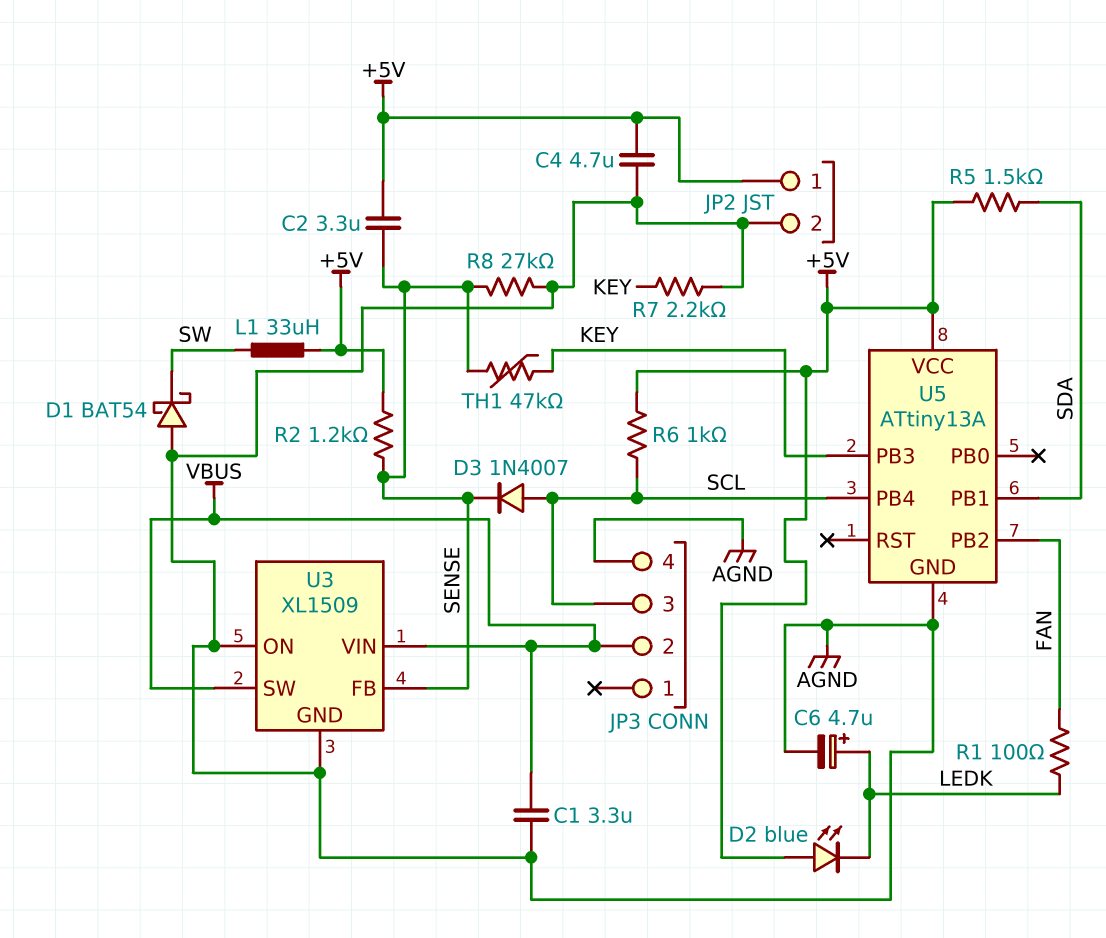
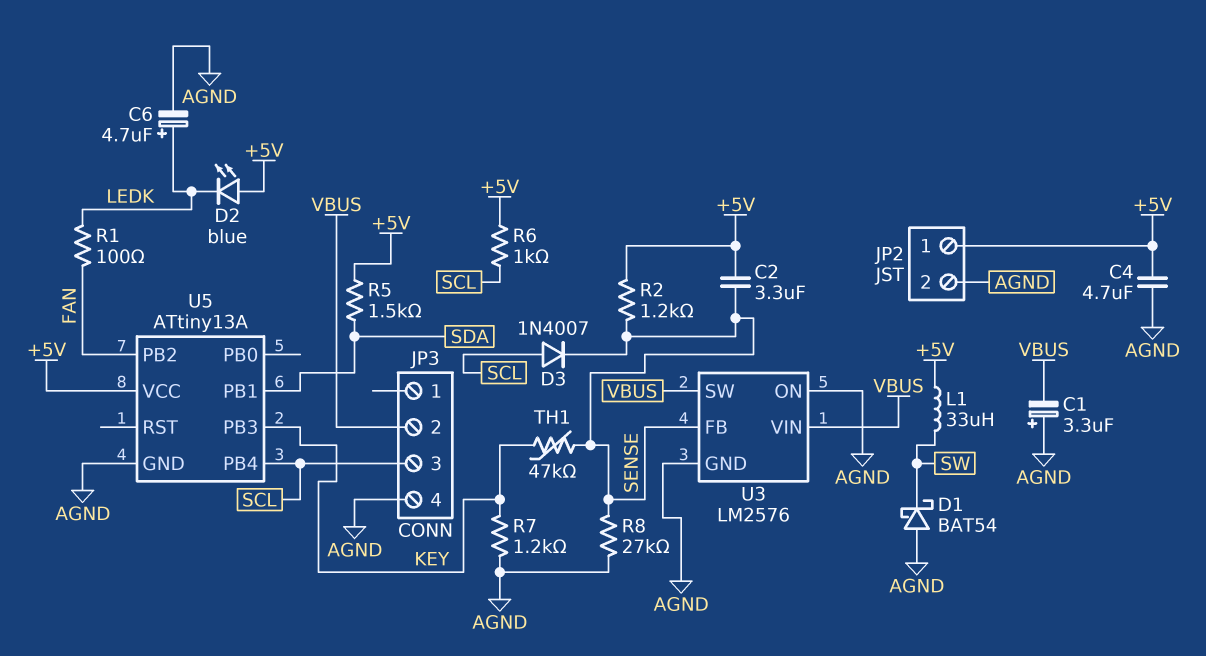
C1: 3.3uF (AGND, VBUS) -> 3.3uF (plus AGND, minus VBUS)
R7: 2.2k (AGND, KEY) -> 1.2k (AGND, KEY)
U3: XL1509 -> LM2576

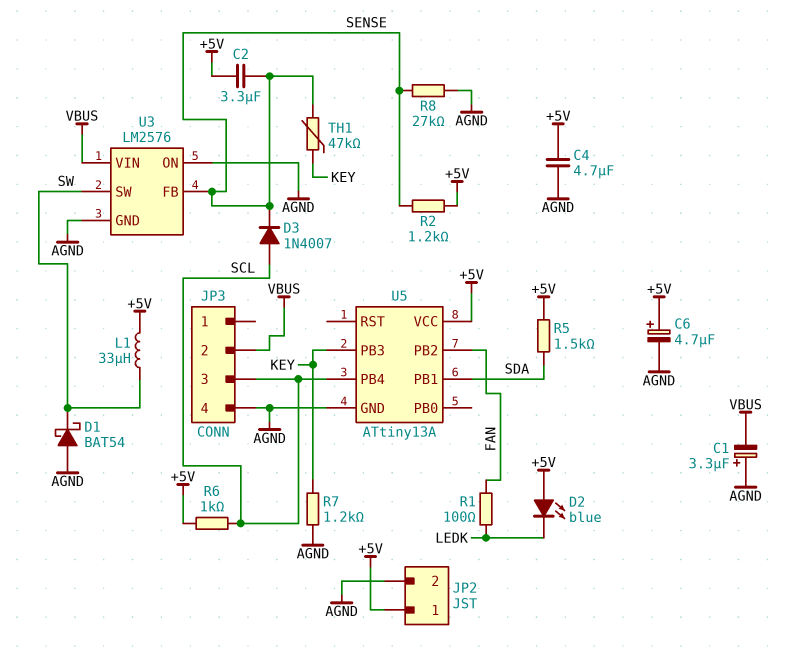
C6: 4.7uF (plus LEDK, minus AGND) -> 4.7uF (plus +5V, minus AGND)
U3 pin SW: VBUS -> SW

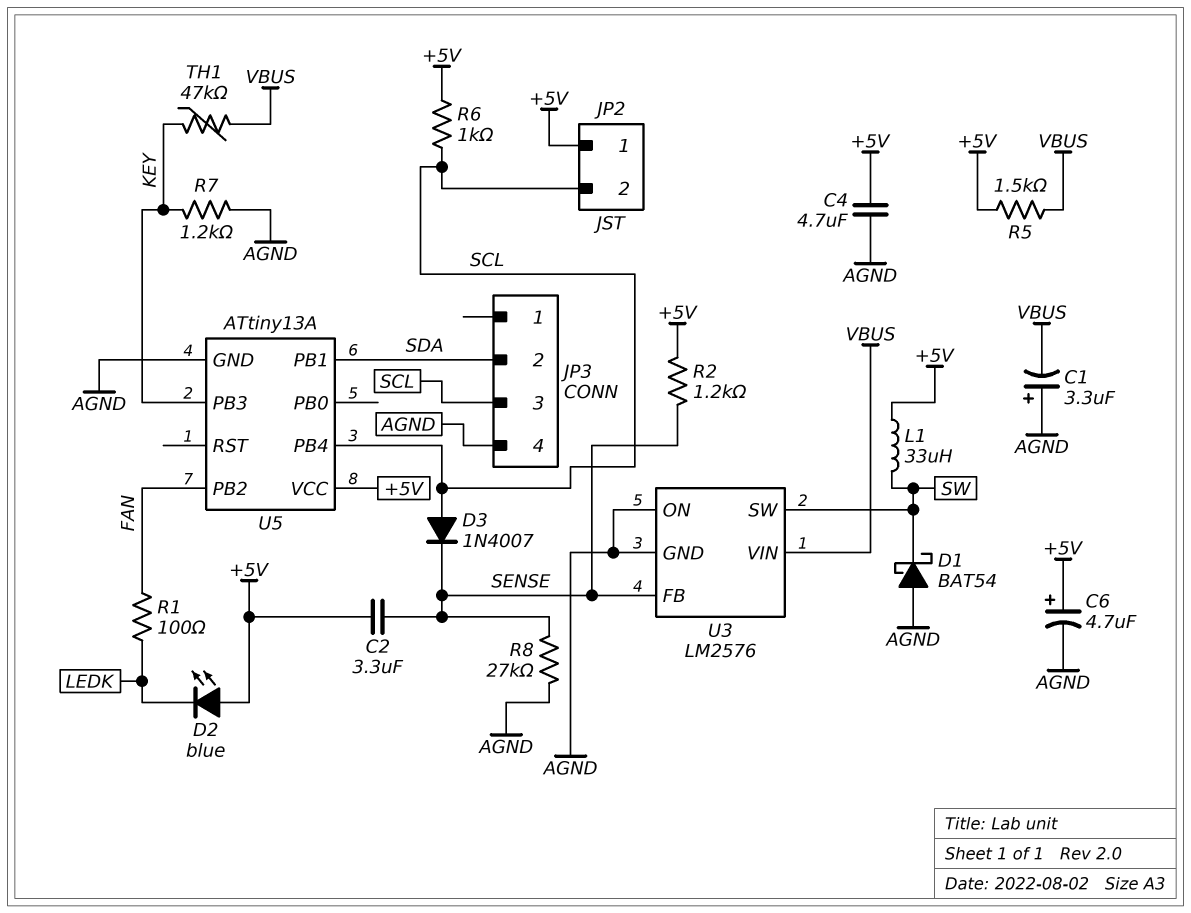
JP2 pin 2: AGND -> SCL
JP3 pin 2: VBUS -> SDA
R5: 1.5k (+5V, SDA) -> 1.5k (+5V, VBUS)
TH1: 47k (KEY, SENSE) -> 47k (KEY, VBUS)

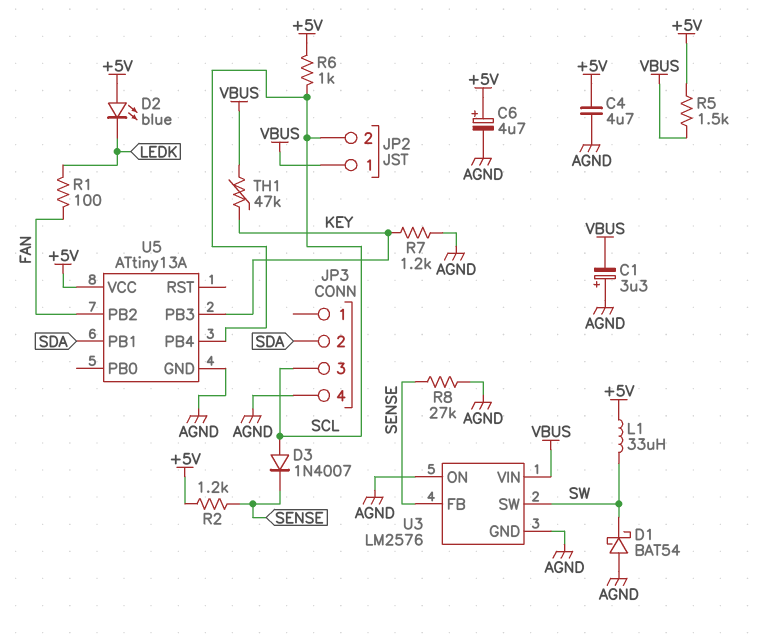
C2: 3.3uF (+5V, SENSE) -> none
JP2 pin 1: +5V -> VBUS

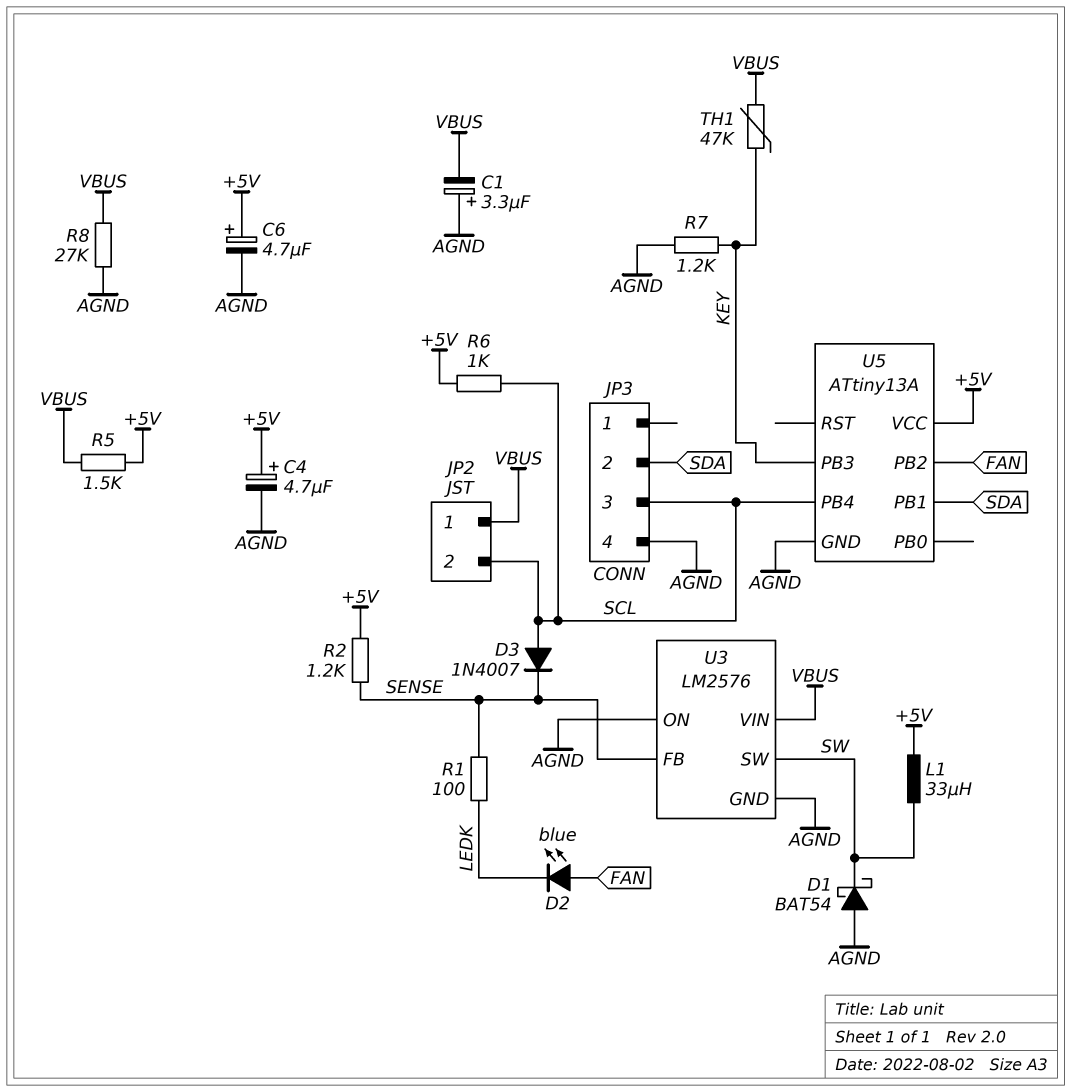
C4: 4.7uF (+5V, AGND) -> 4.7uF (plus +5V, minus AGND)
D2: LED blue (A +5V, K LEDK) -> LED blue (A FAN, K LEDK)
R1: 100 (FAN, LEDK) -> 100 (LEDK, SENSE)
R8: 27k (AGND, SENSE) -> 27k (AGND, VBUS)

